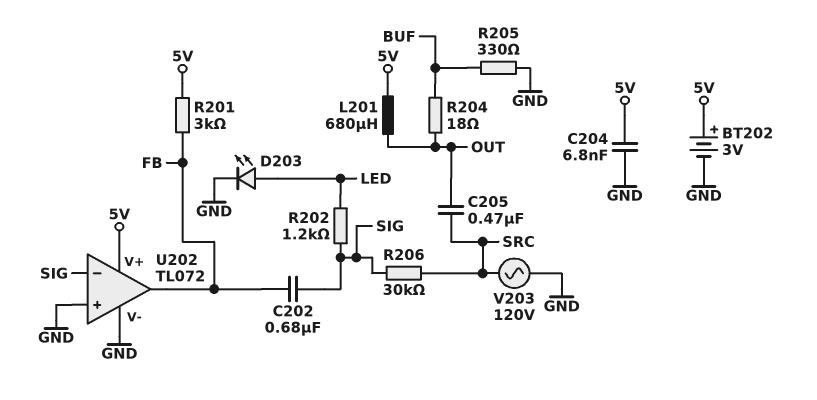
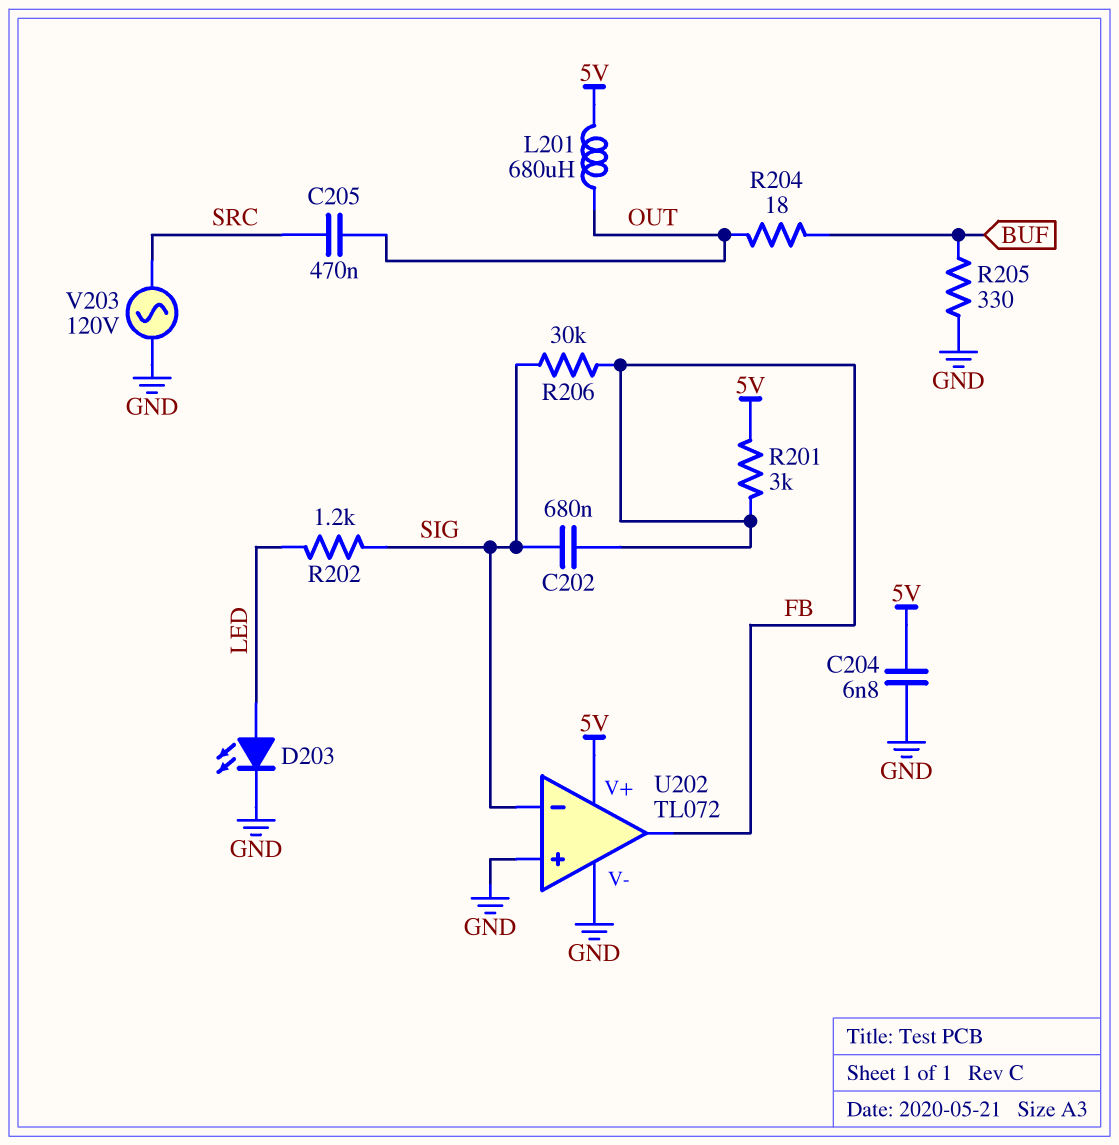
BT202: 3V (plus 5V, minus GND) -> none
R206: 30k (SIG, SRC) -> 30k (FB, SIG)

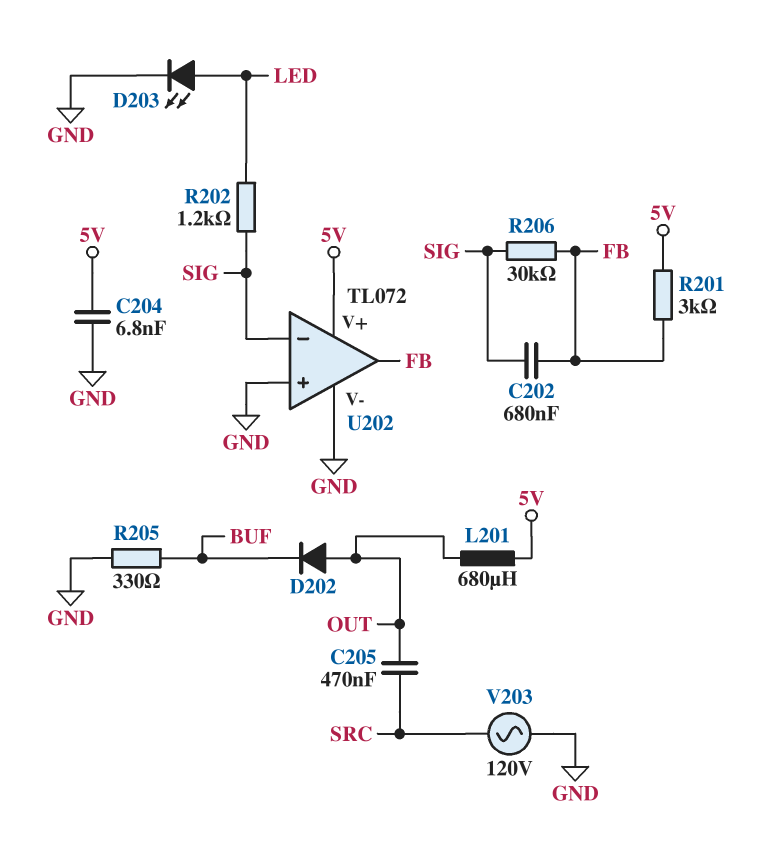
D202: none -> diode (A OUT, K BUF)
R204: 18 (BUF, OUT) -> none

